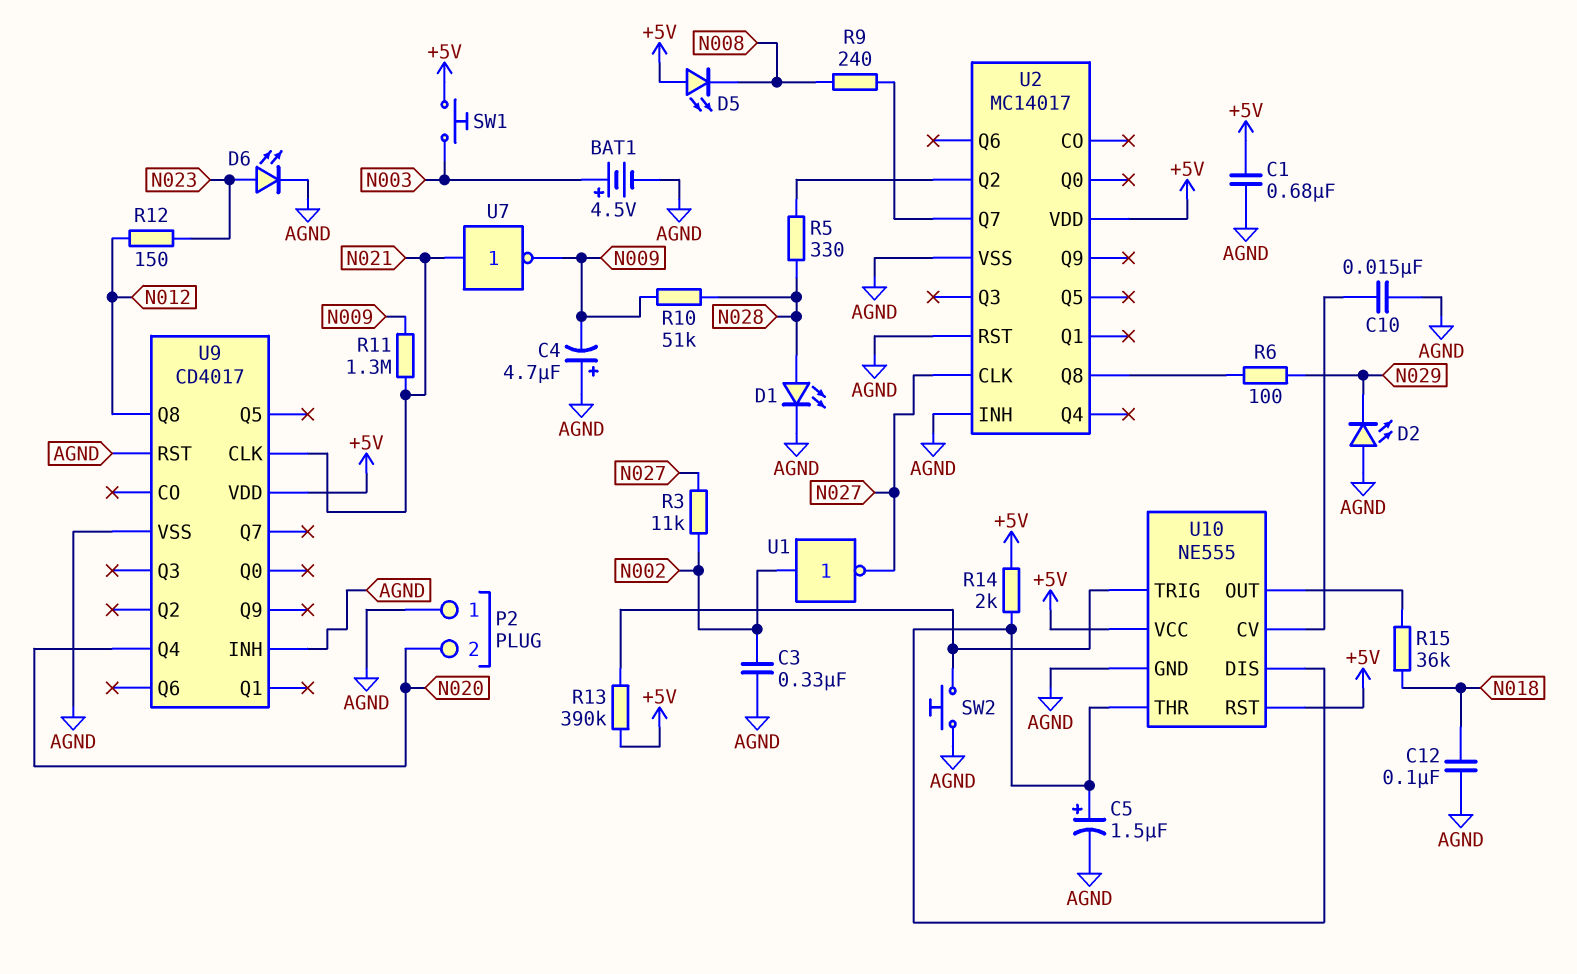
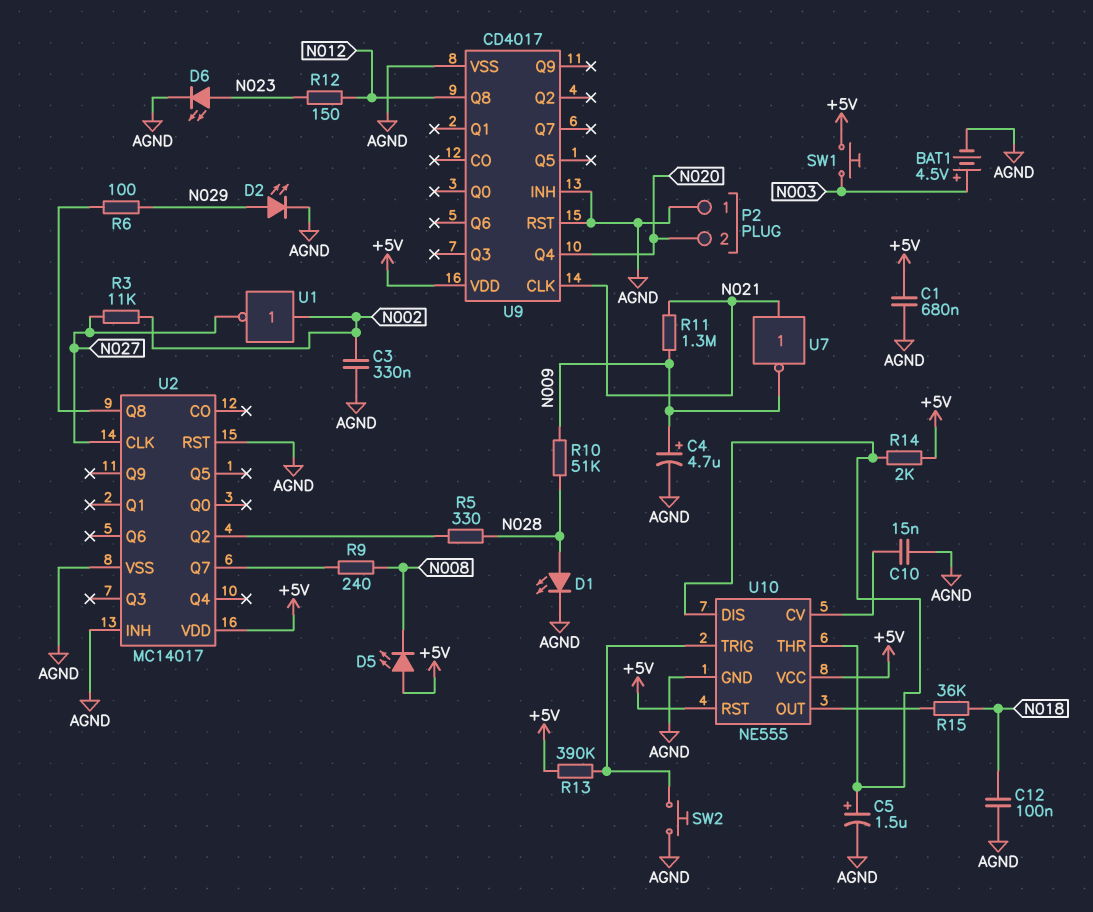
C4: 4.7uF (plus AGND, minus N009) -> 4.7uF (plus N009, minus AGND)
D2: LED (A AGND, K N029) -> LED (A N029, K AGND)

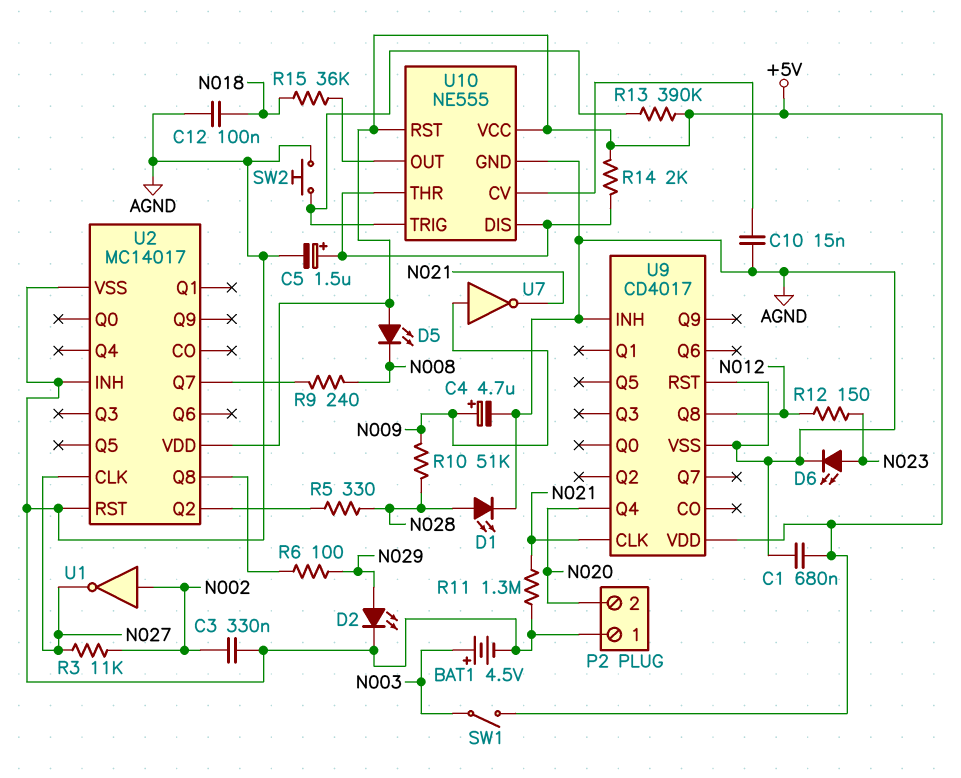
R11: 1.3M (N009, N021) -> 1.3M (AGND, N021)
SW1: button (+5V, N003) -> switch (+5V, N003)
U7: NOT (in N021, out N009) -> NOT (in N009, out N021)

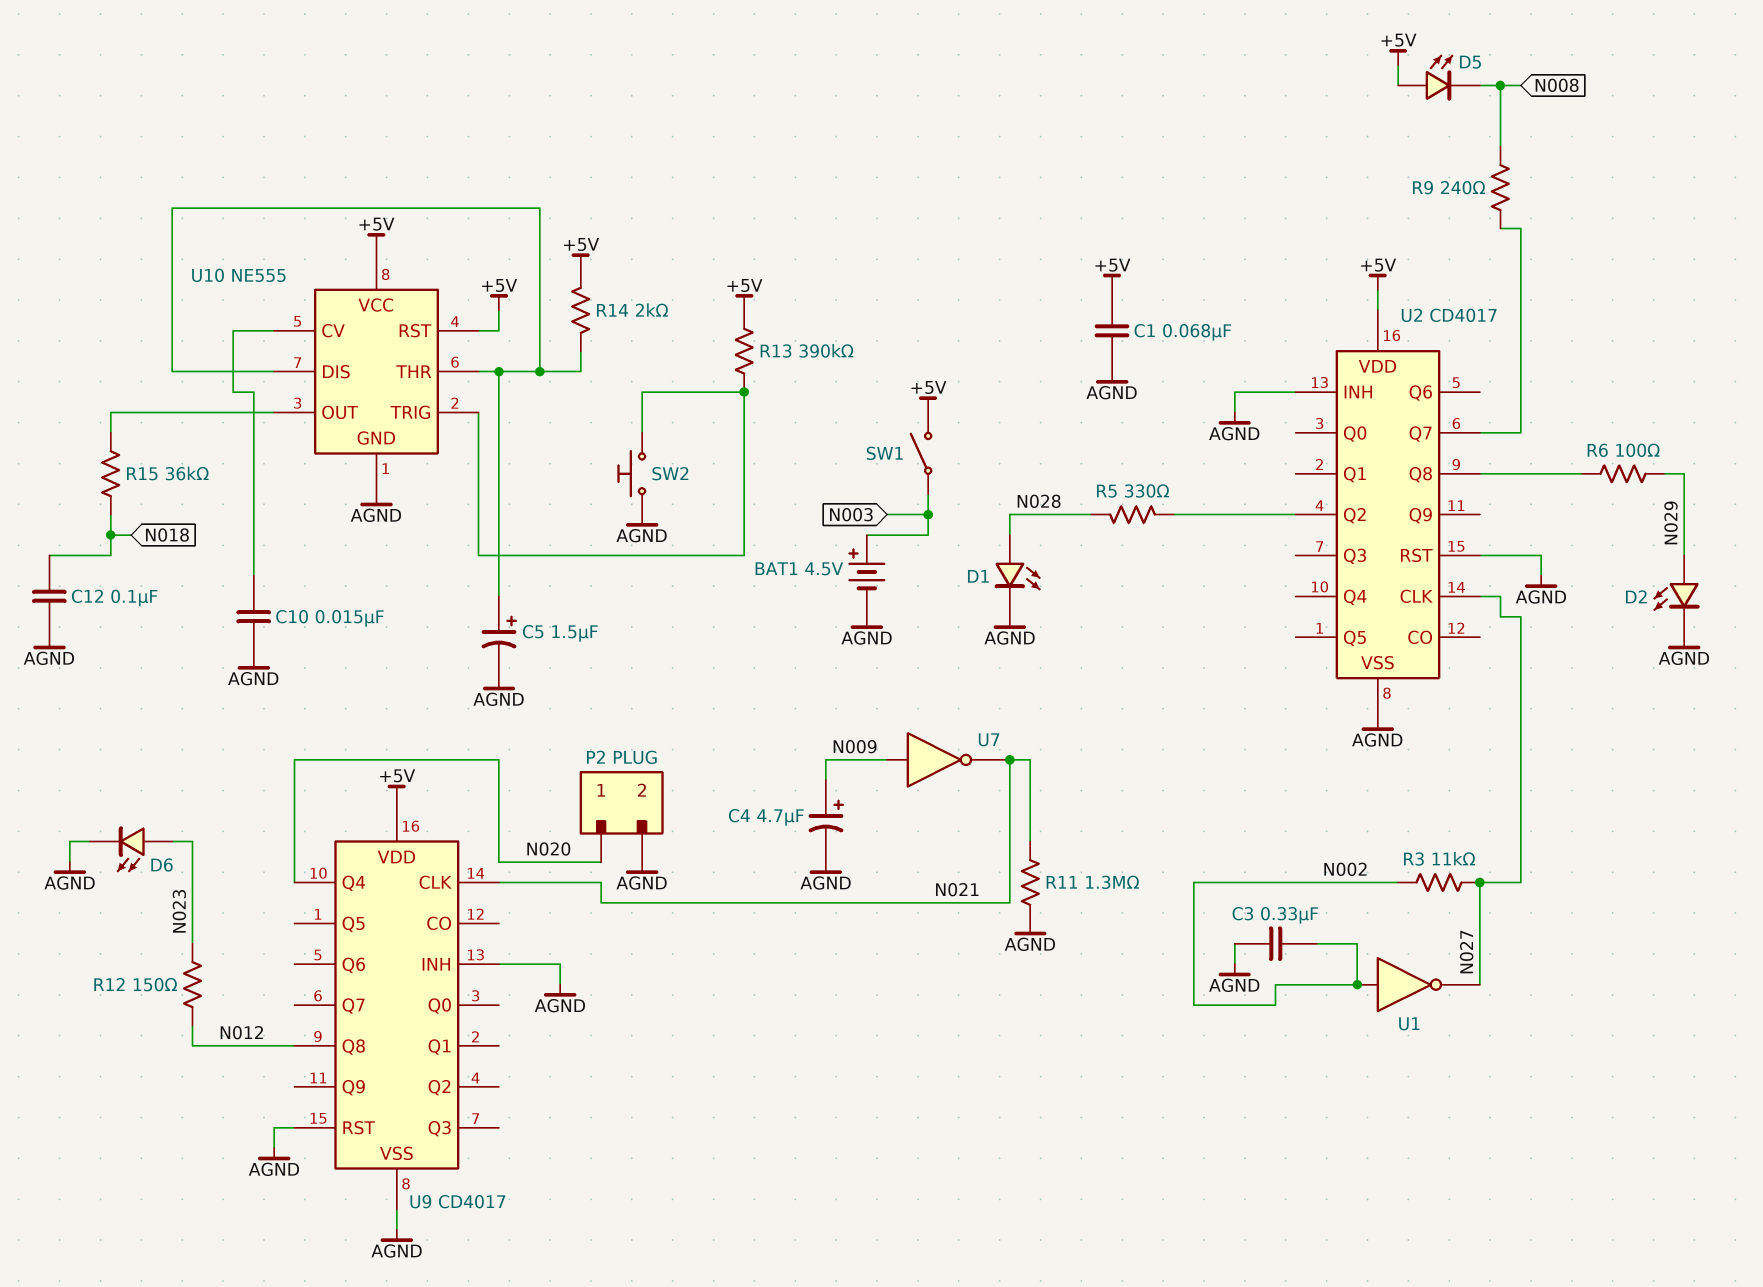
C1: 680nF (+5V, AGND) -> 68nF (+5V, AGND)
P2 pin 1: AGND -> N020
P2 pin 2: N020 -> AGND
R10: 51k (N009, N028) -> none
U2: MC14017 -> CD4017

